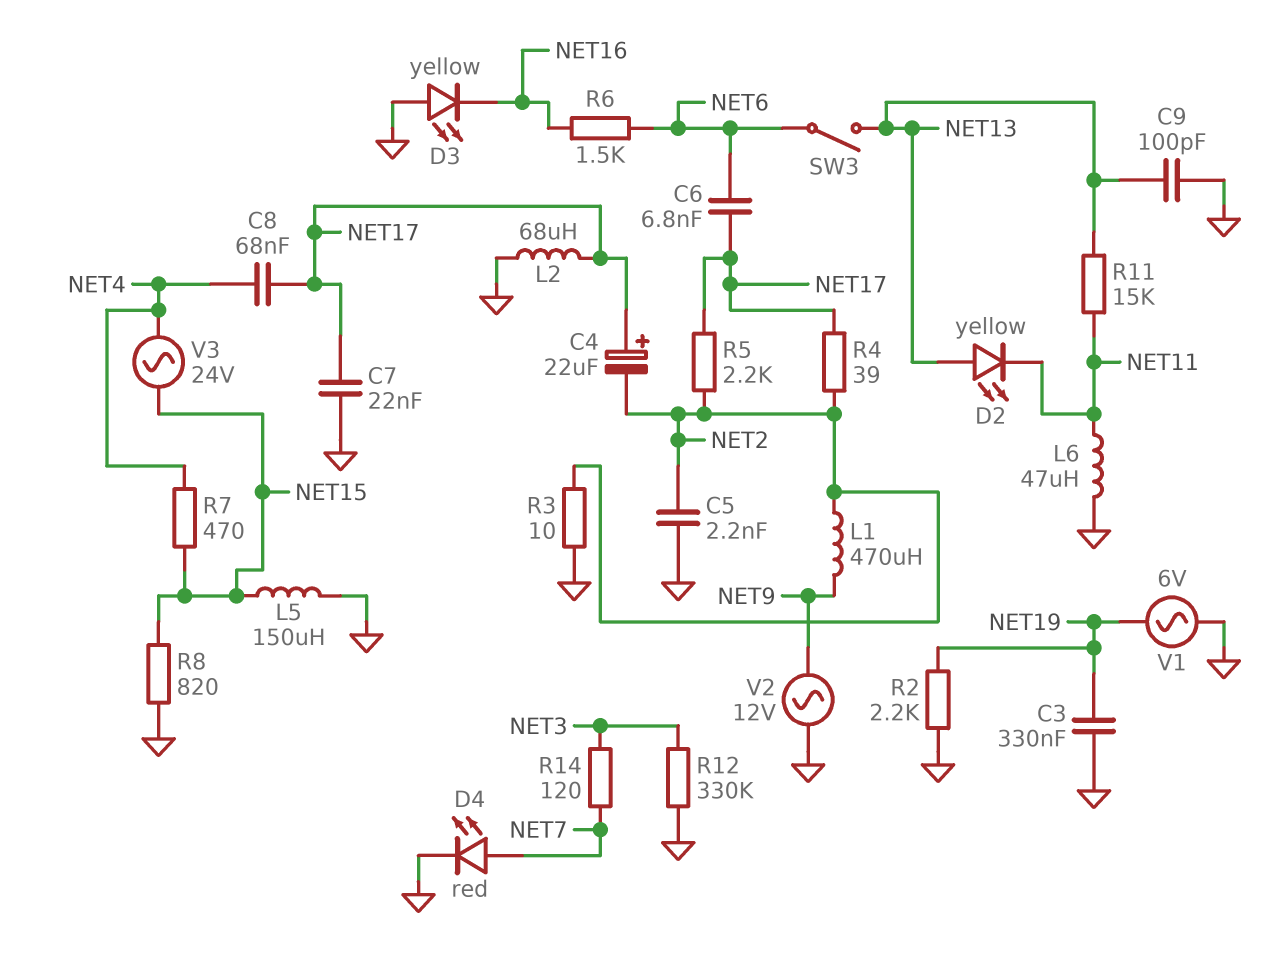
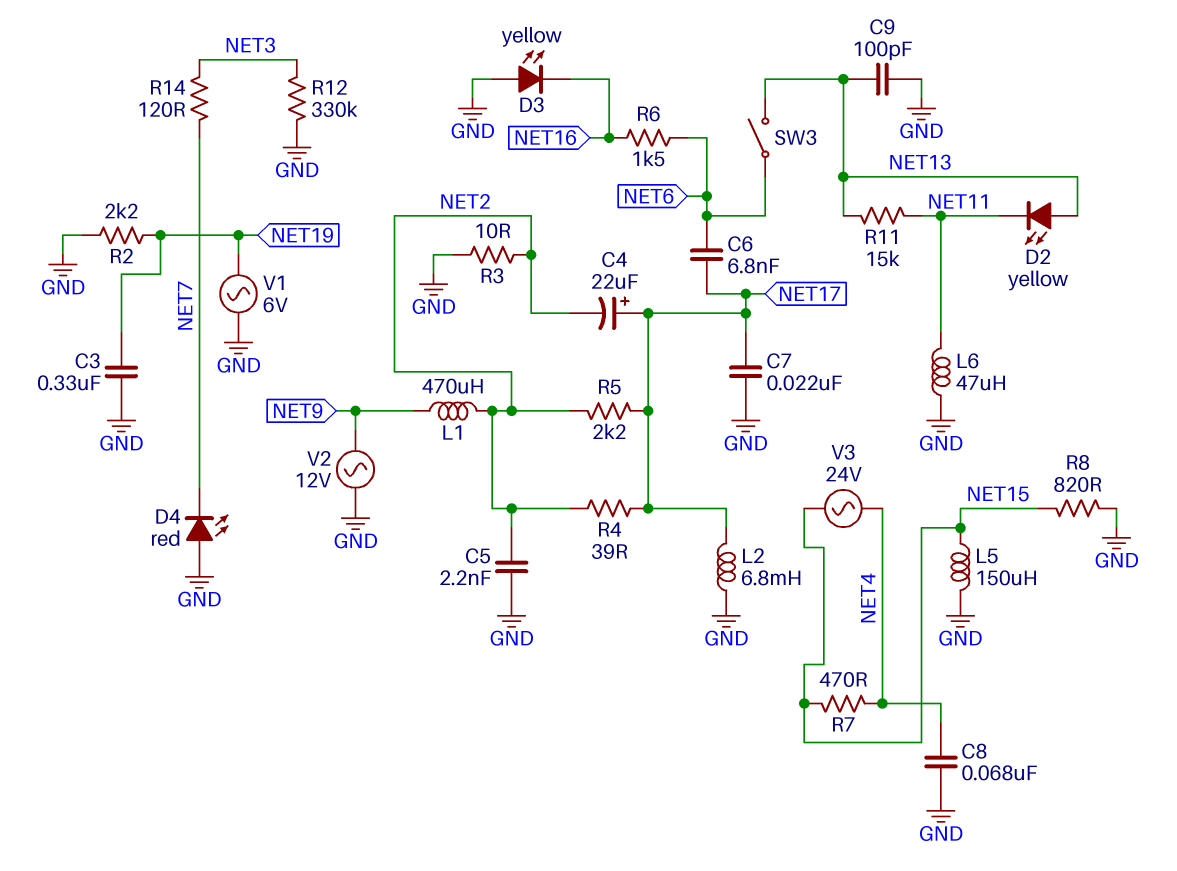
C8: 68nF (NET4, NET17) -> 68nF (GND, NET4)
D4: LED red (A NET7, K GND) -> LED red (A GND, K NET7)
L2: 68uH (GND, NET17) -> 6.8mH (GND, NET17)

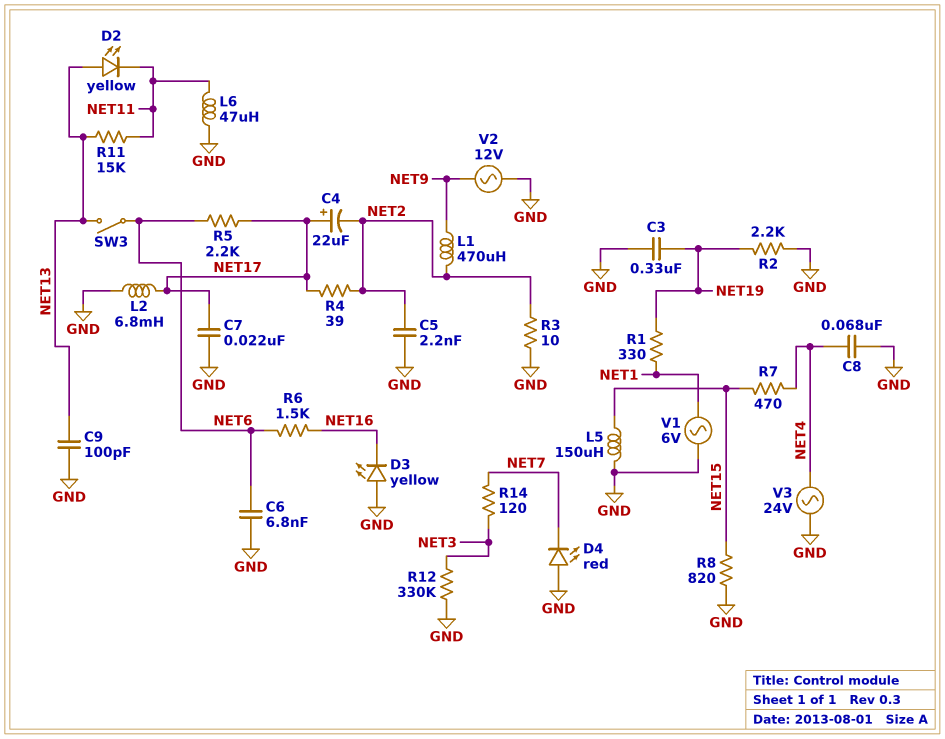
C6: 6.8nF (NET6, NET17) -> 6.8nF (GND, NET6)
R1: none -> 330 (NET1, NET19)
R5: 2.2k (NET2, NET17) -> 2.2k (NET6, NET17)
V1: AC 6V (GND, NET19) -> AC 6V (GND, NET1)
V3: AC 24V (NET4, NET15) -> AC 24V (GND, NET4)

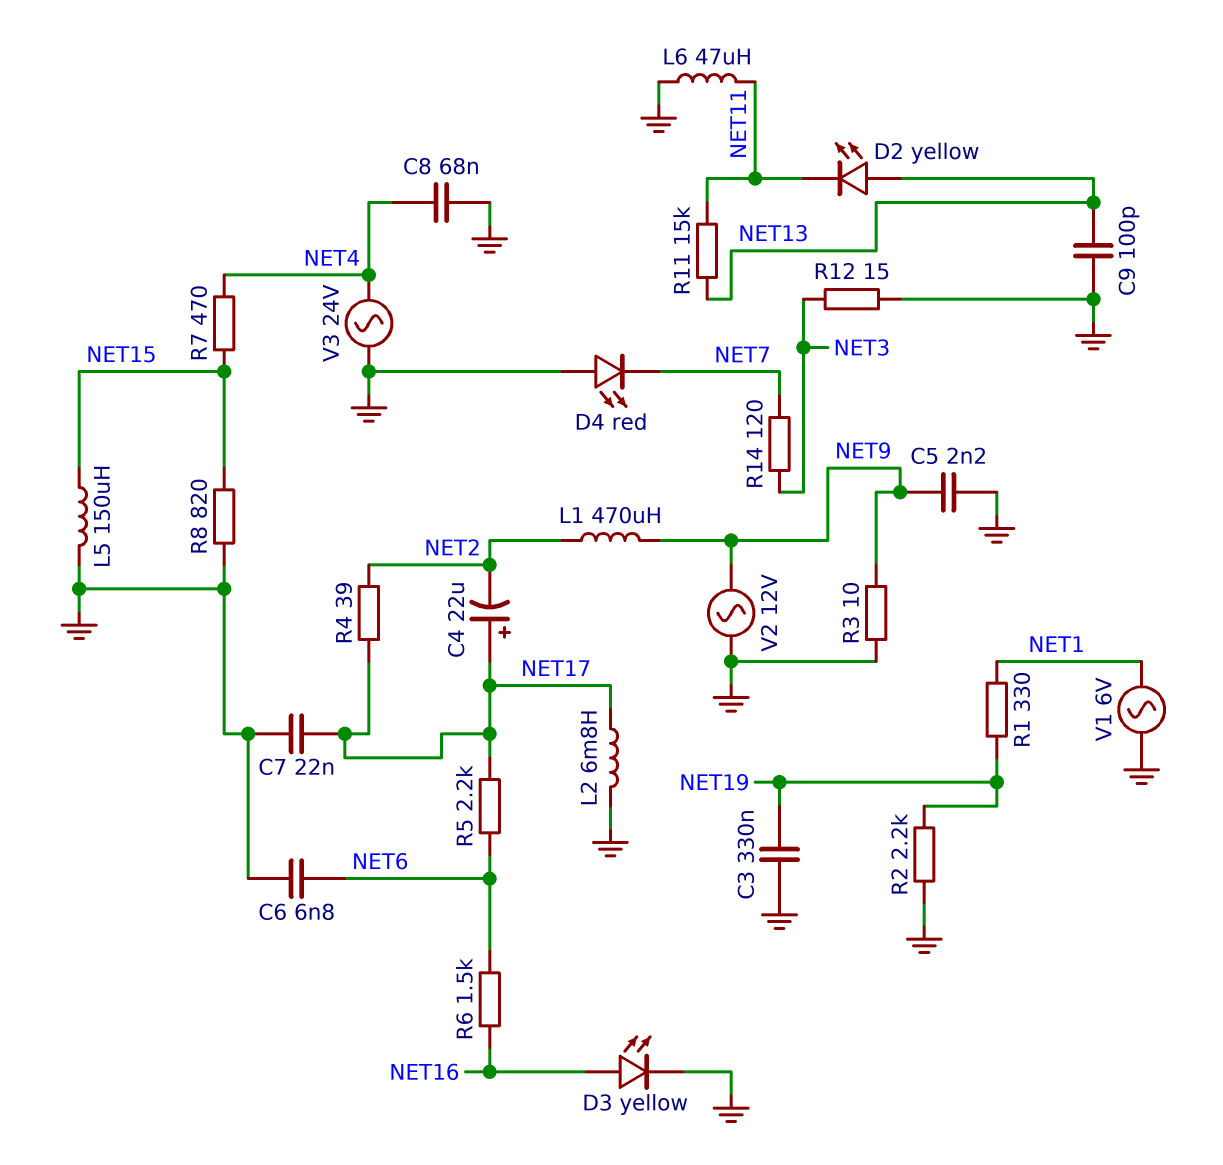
C5: 2.2nF (GND, NET2) -> 2.2nF (GND, NET9)
D3: LED yellow (A GND, K NET16) -> LED yellow (A NET16, K GND)
R3: 10 (GND, NET2) -> 10 (GND, NET9)
R12: 330k (GND, NET3) -> 15 (GND, NET3)
SW3: switch (NET6, NET13) -> none

